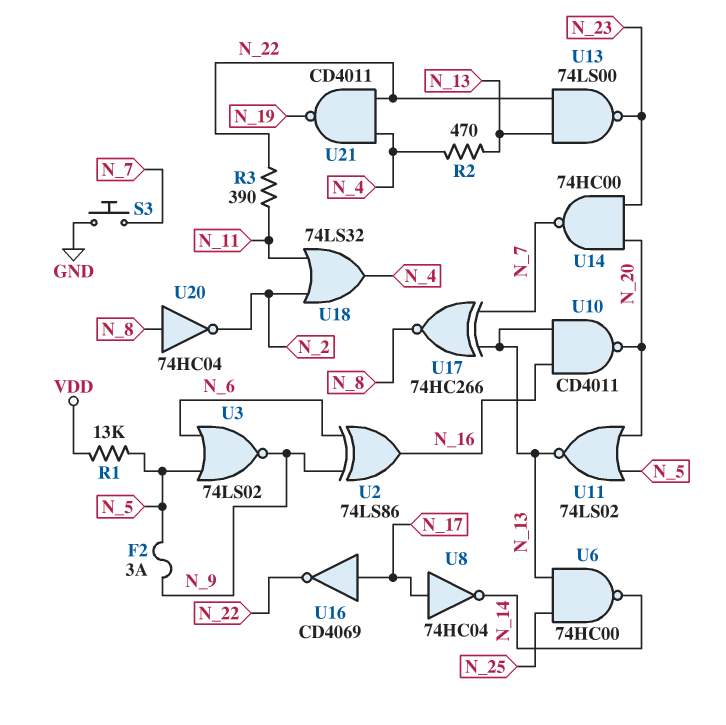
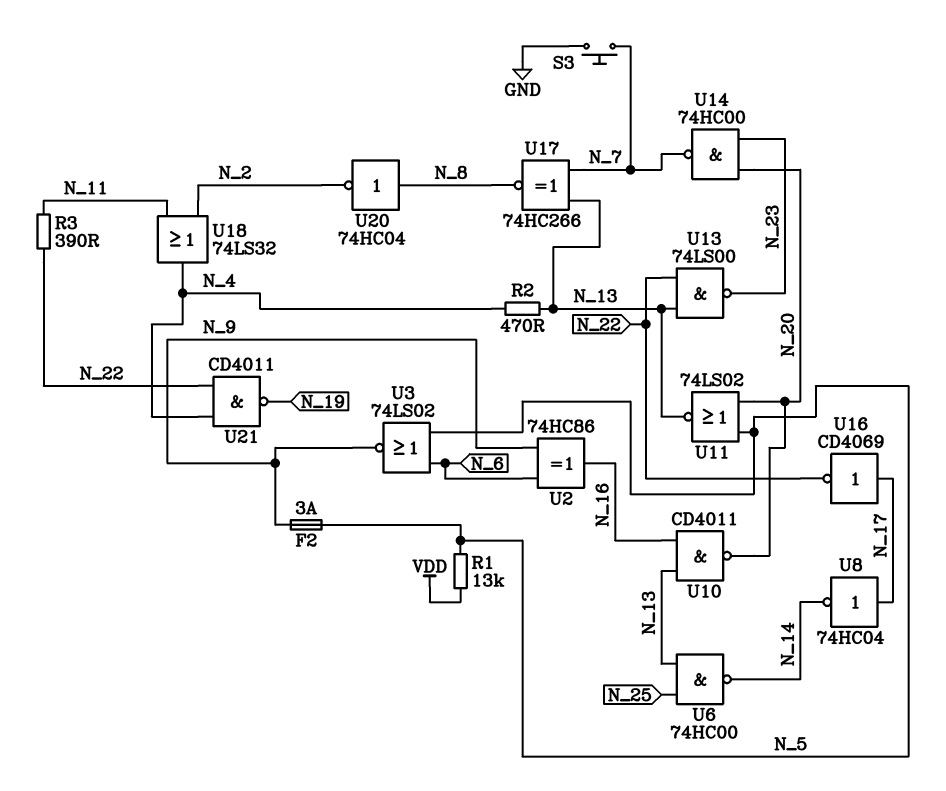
U2: XOR 74LS86 (in N_6, in N_9, out N_16) -> XOR 74HC86 (in N_6, in N_9, out N_16)

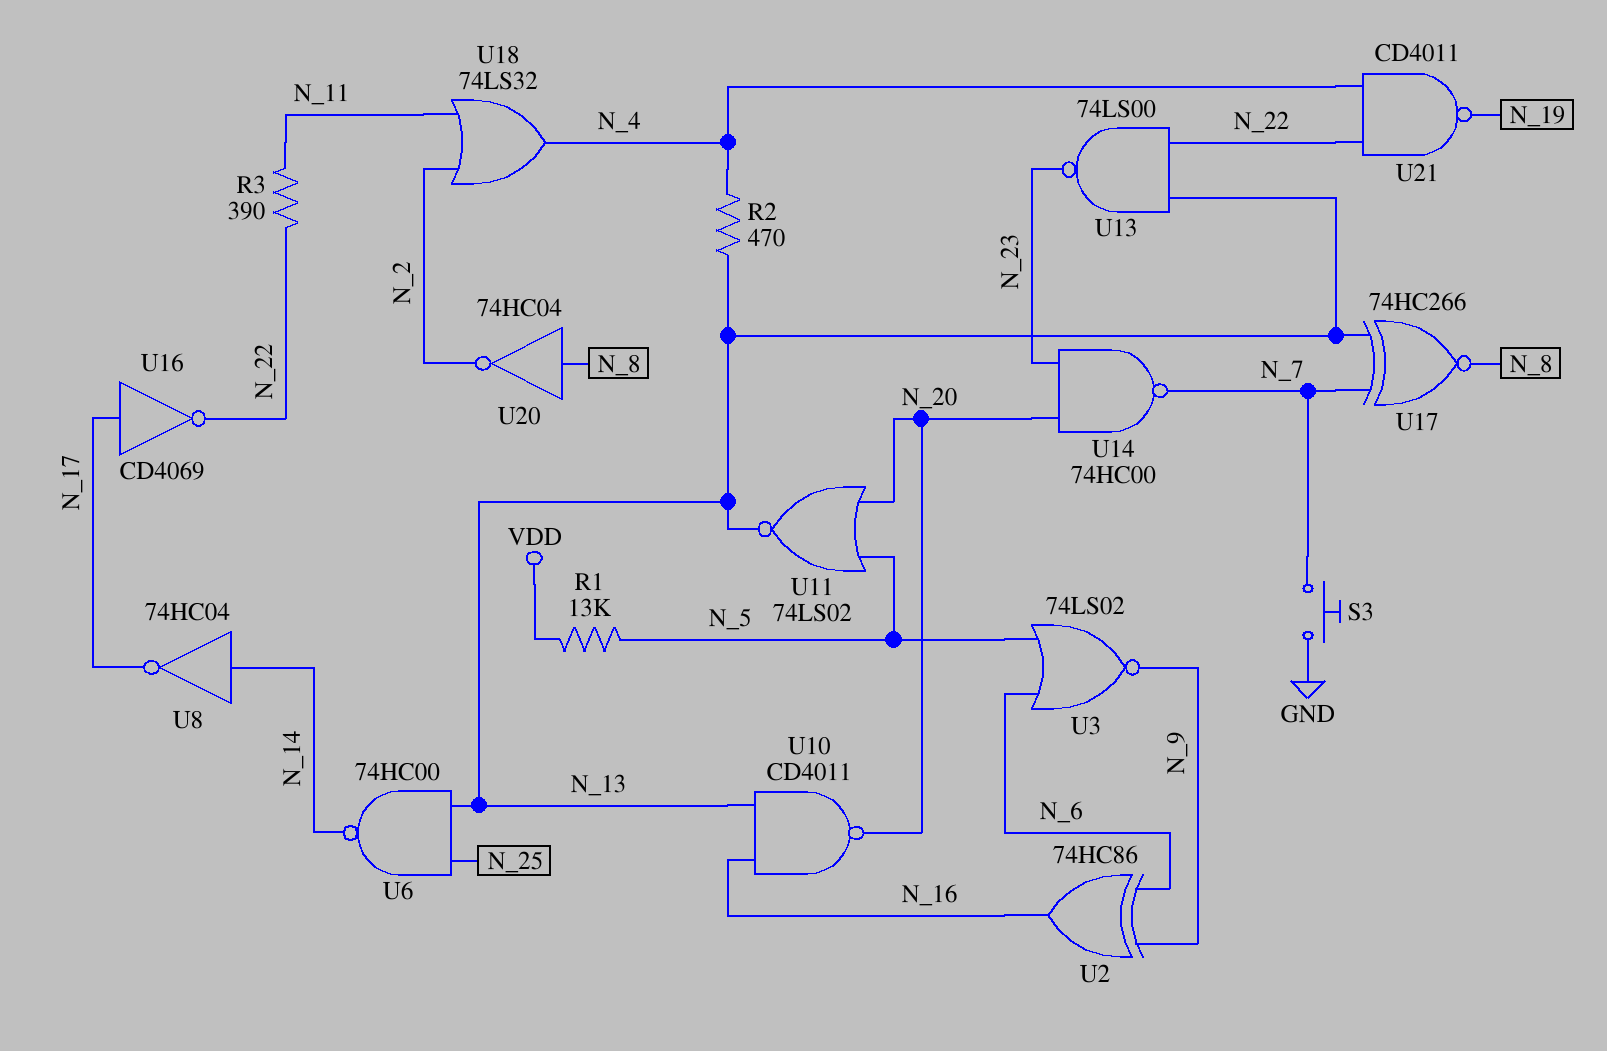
F2: 3A (N_5, N_9) -> none
U8: NOT 74HC04 (in N_17, out N_14) -> NOT 74HC04 (in N_14, out N_17)

